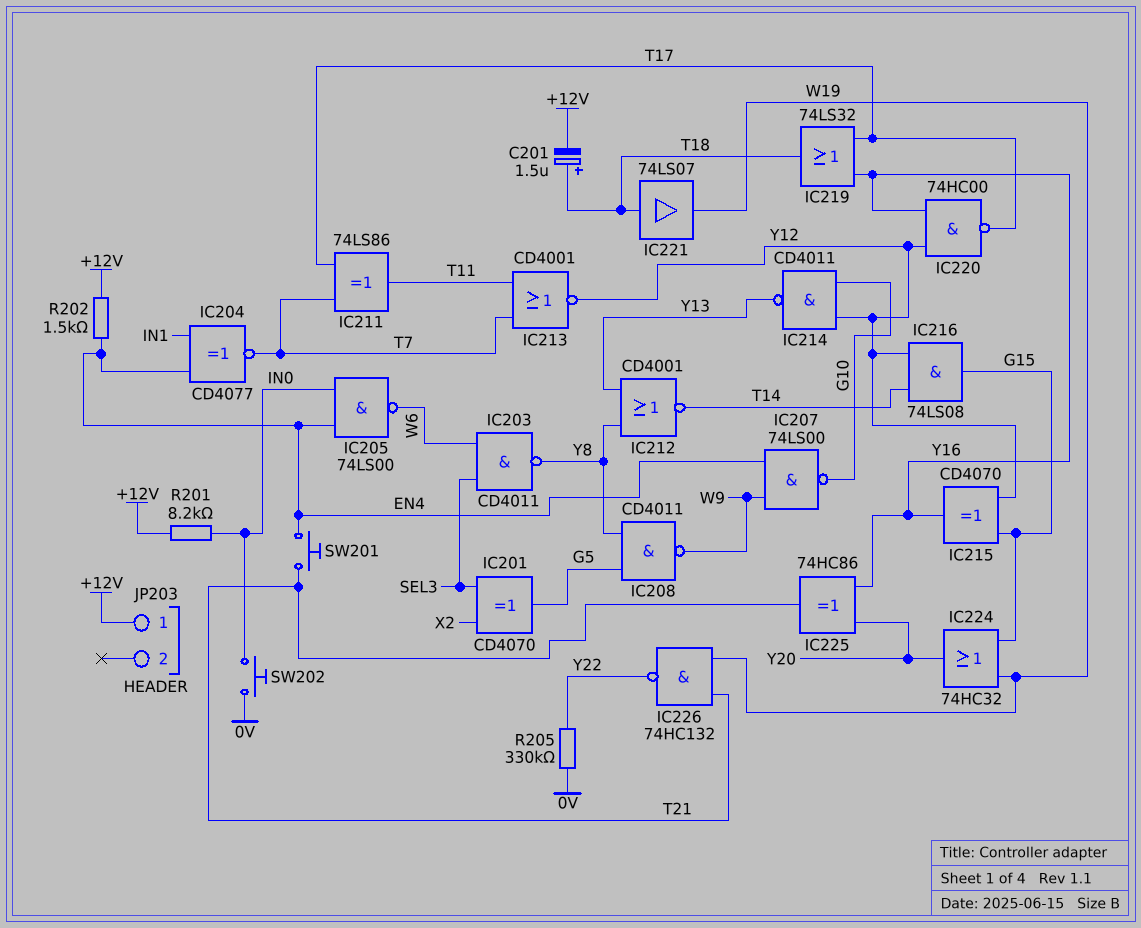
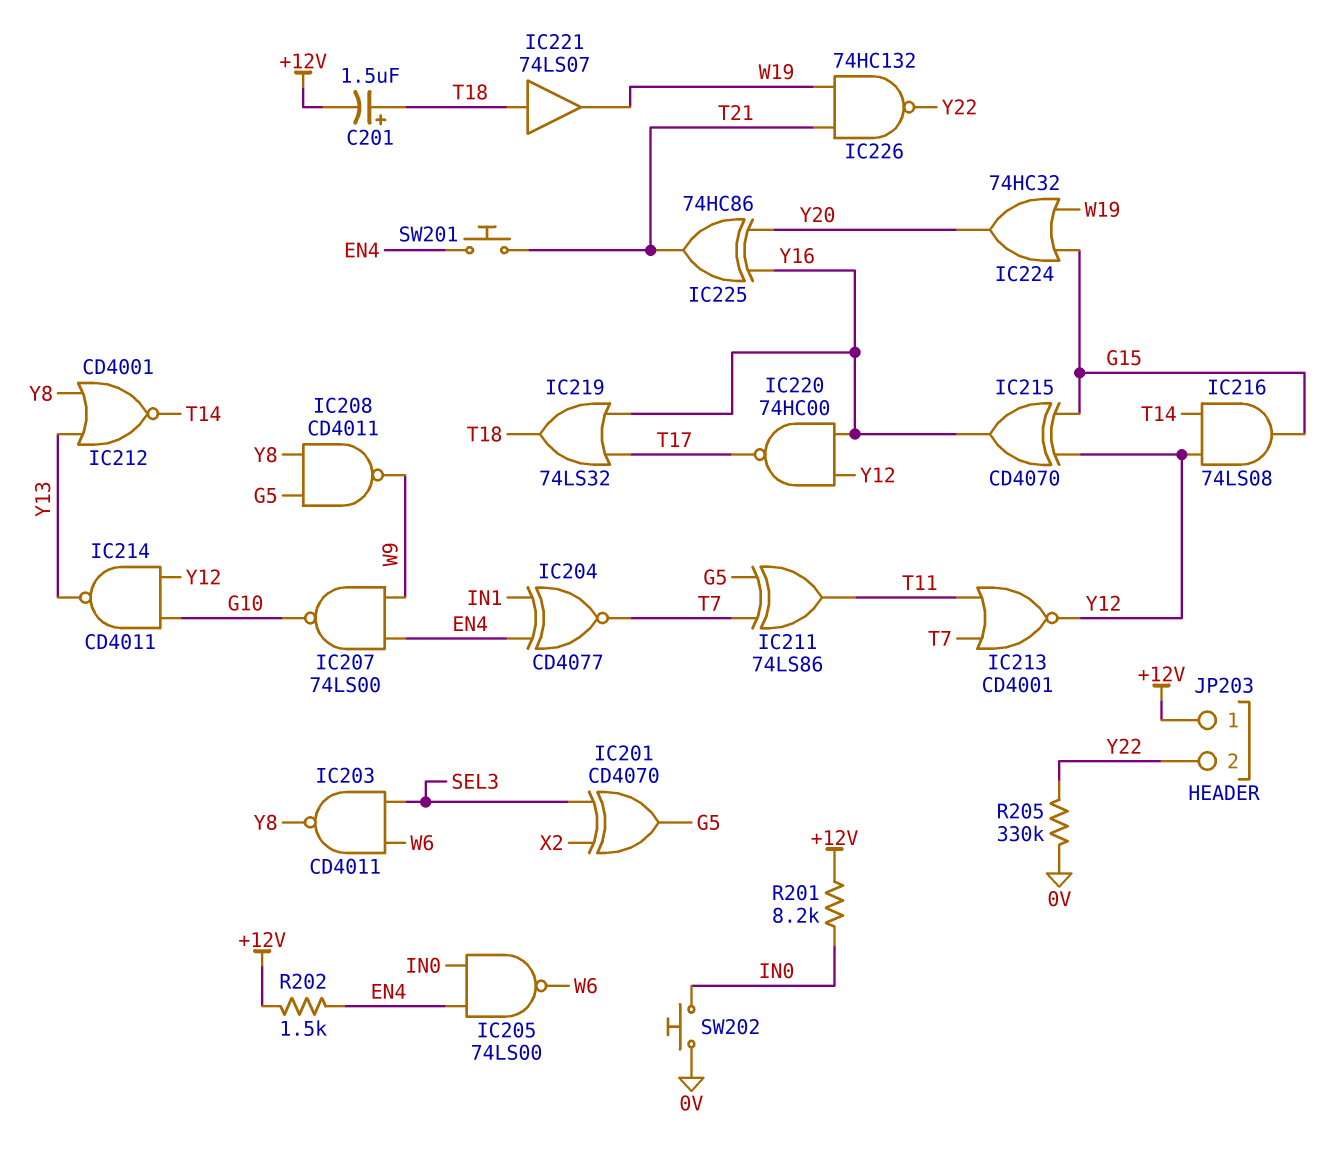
IC211: XOR 74LS86 (in T7, in T17, out T11) -> XOR 74LS86 (in G5, in T7, out T11)
JP203 pin 2: none -> Y22

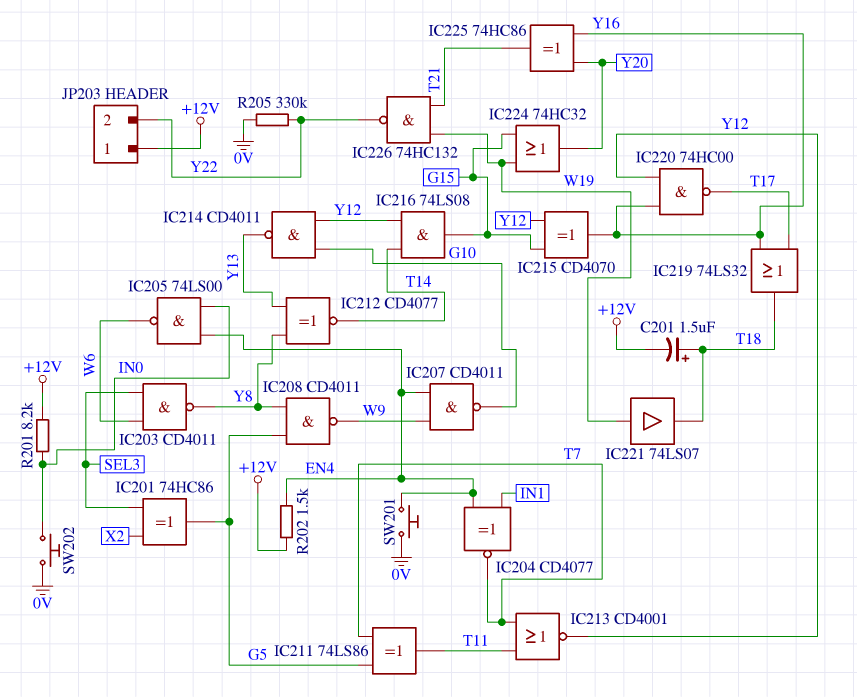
IC201: XOR CD4070 (in SEL3, in X2, out G5) -> XOR 74HC86 (in SEL3, in X2, out G5)
IC207: NAND 74LS00 (in EN4, in W9, out G10) -> NAND CD4011 (in EN4, in W9, out G10)
IC212: NOR CD4001 (in Y8, in Y13, out T14) -> XNOR CD4077 (in Y8, in Y13, out T14)
IC221: buffer 74LS07 (in T18, out W19) -> buffer 74LS07 (in W19, out T18)
SW201: button (EN4, T21) -> button (0V, EN4)

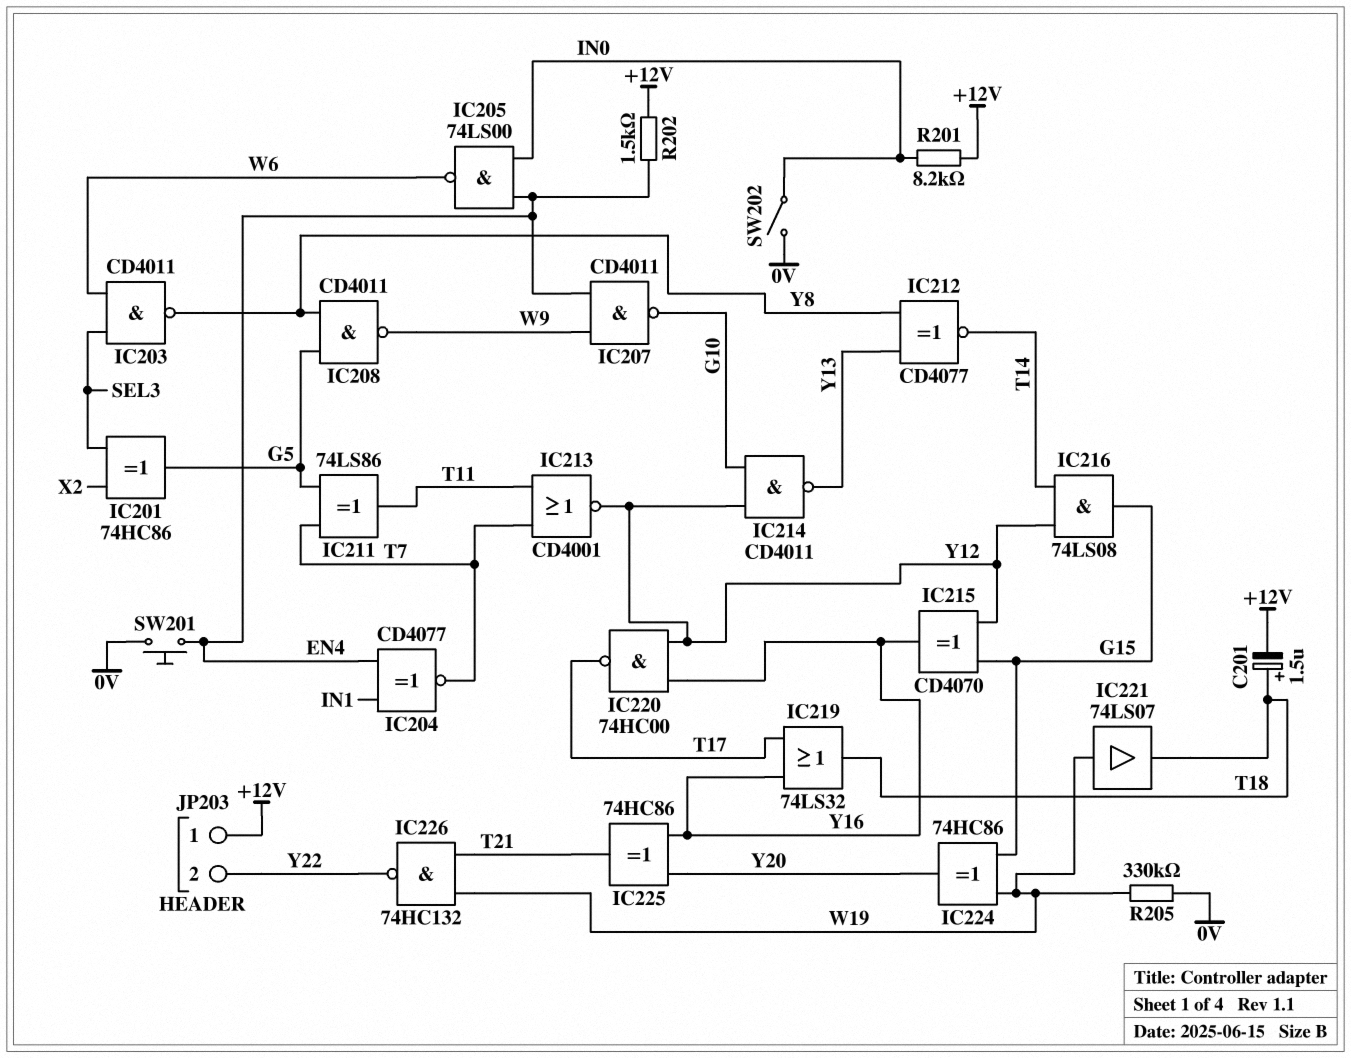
IC224: OR 74HC32 (in G15, in W19, out Y20) -> XOR 74HC86 (in G15, in W19, out Y20)
R205: 330k (0V, Y22) -> 330k (0V, W19)
SW202: button (0V, IN0) -> switch (0V, IN0)

